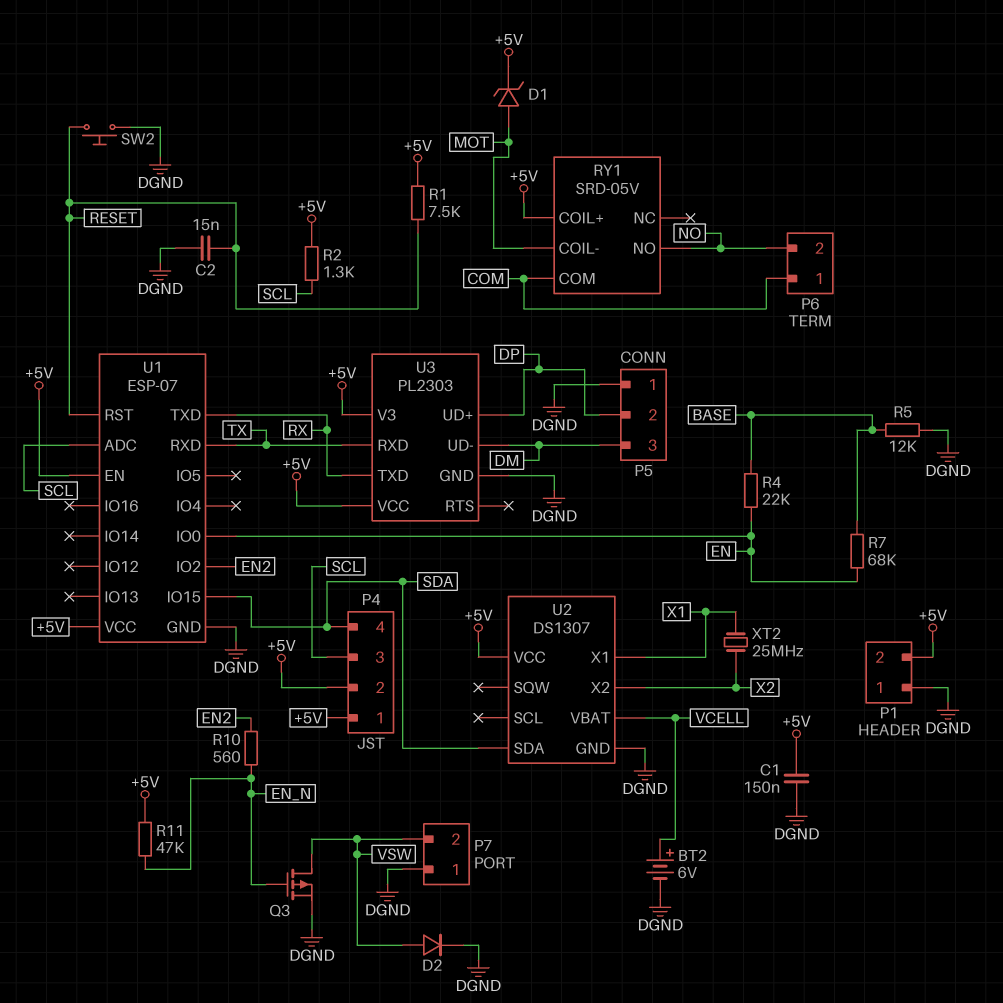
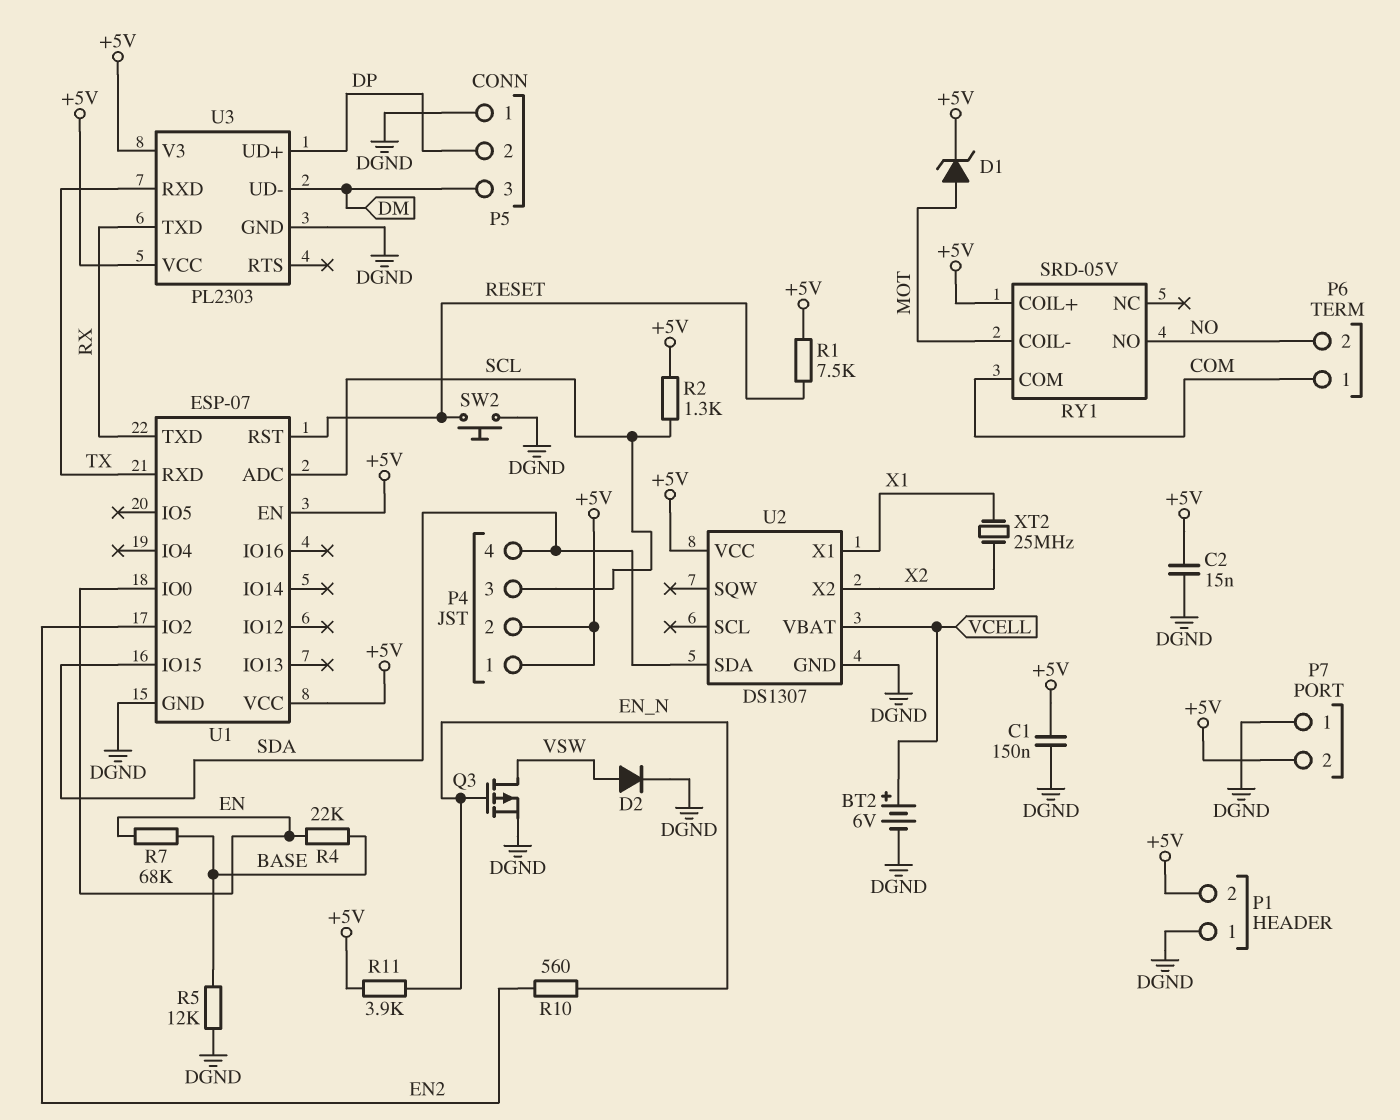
C2: 15nF (DGND, RESET) -> 15nF (+5V, DGND)
P7 pin 2: VSW -> +5V
R11: 47k (+5V, EN_N) -> 3.9k (+5V, EN_N)

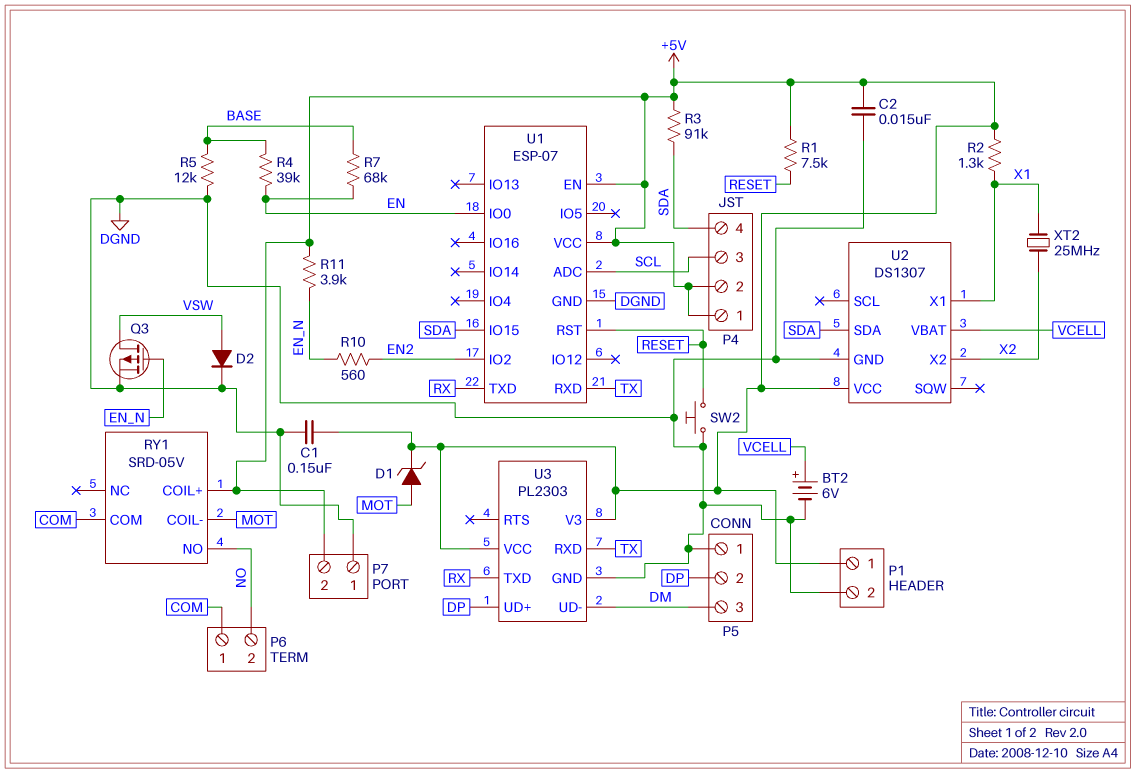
P1 pin 1: DGND -> +5V
P1 pin 2: +5V -> DGND
R2: 1.3k (+5V, SCL) -> 1.3k (+5V, X1)
R3: none -> 91k (+5V, SDA)
R4: 22k (BASE, EN) -> 39k (BASE, EN)

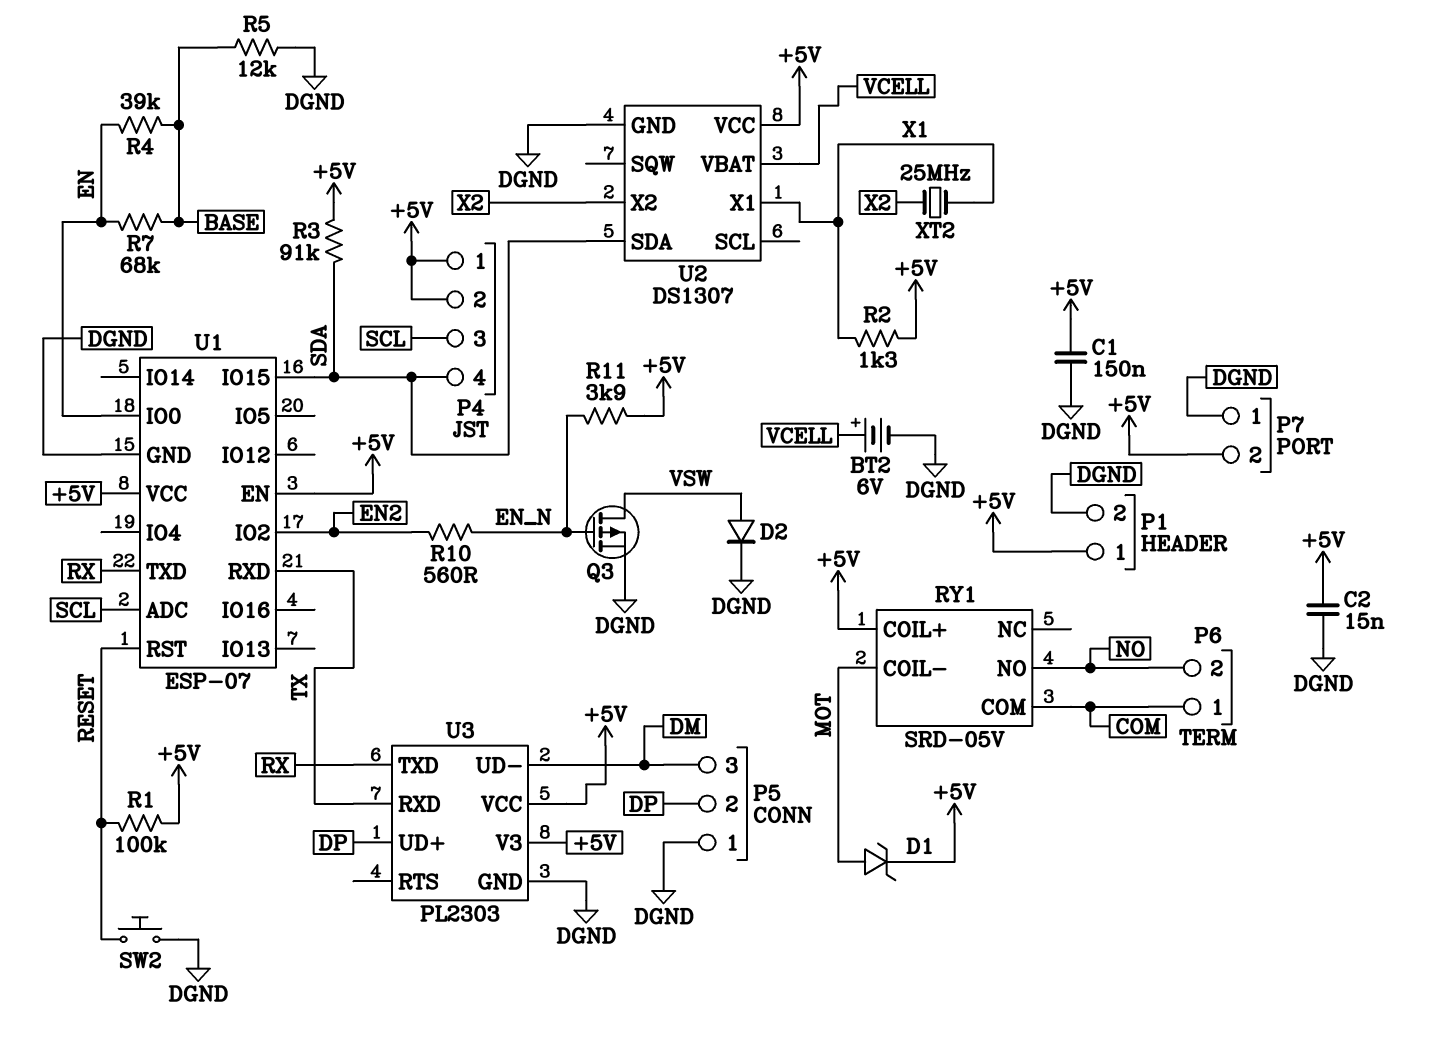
R1: 7.5k (+5V, RESET) -> 100k (+5V, RESET)

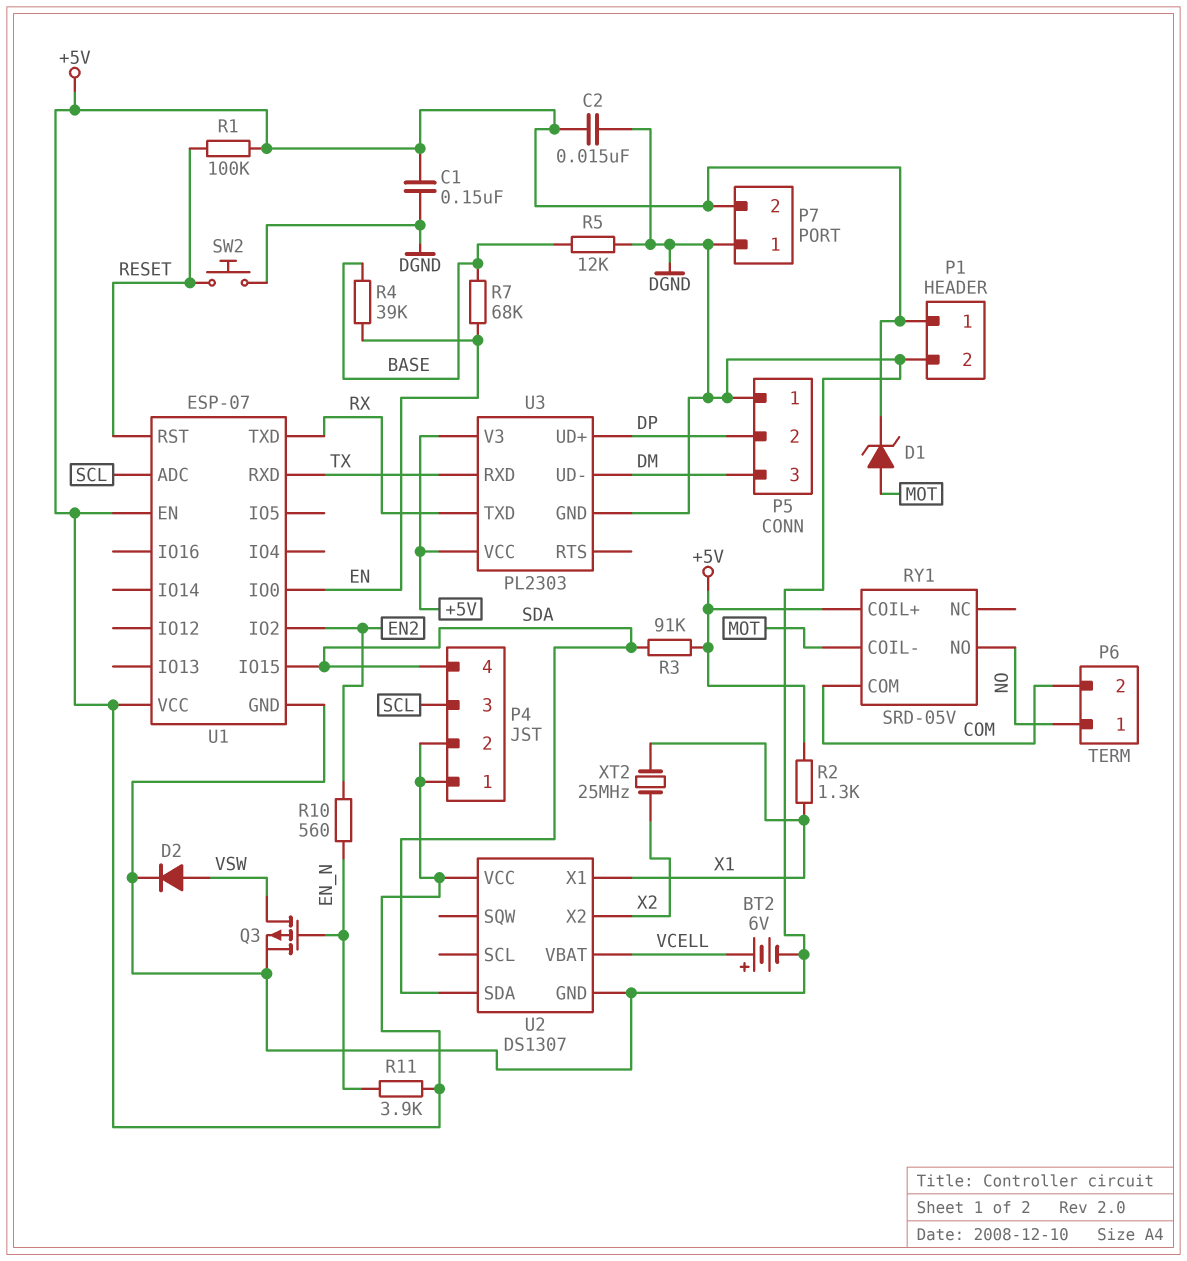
P6 pin 1: COM -> NO
P6 pin 2: NO -> COM

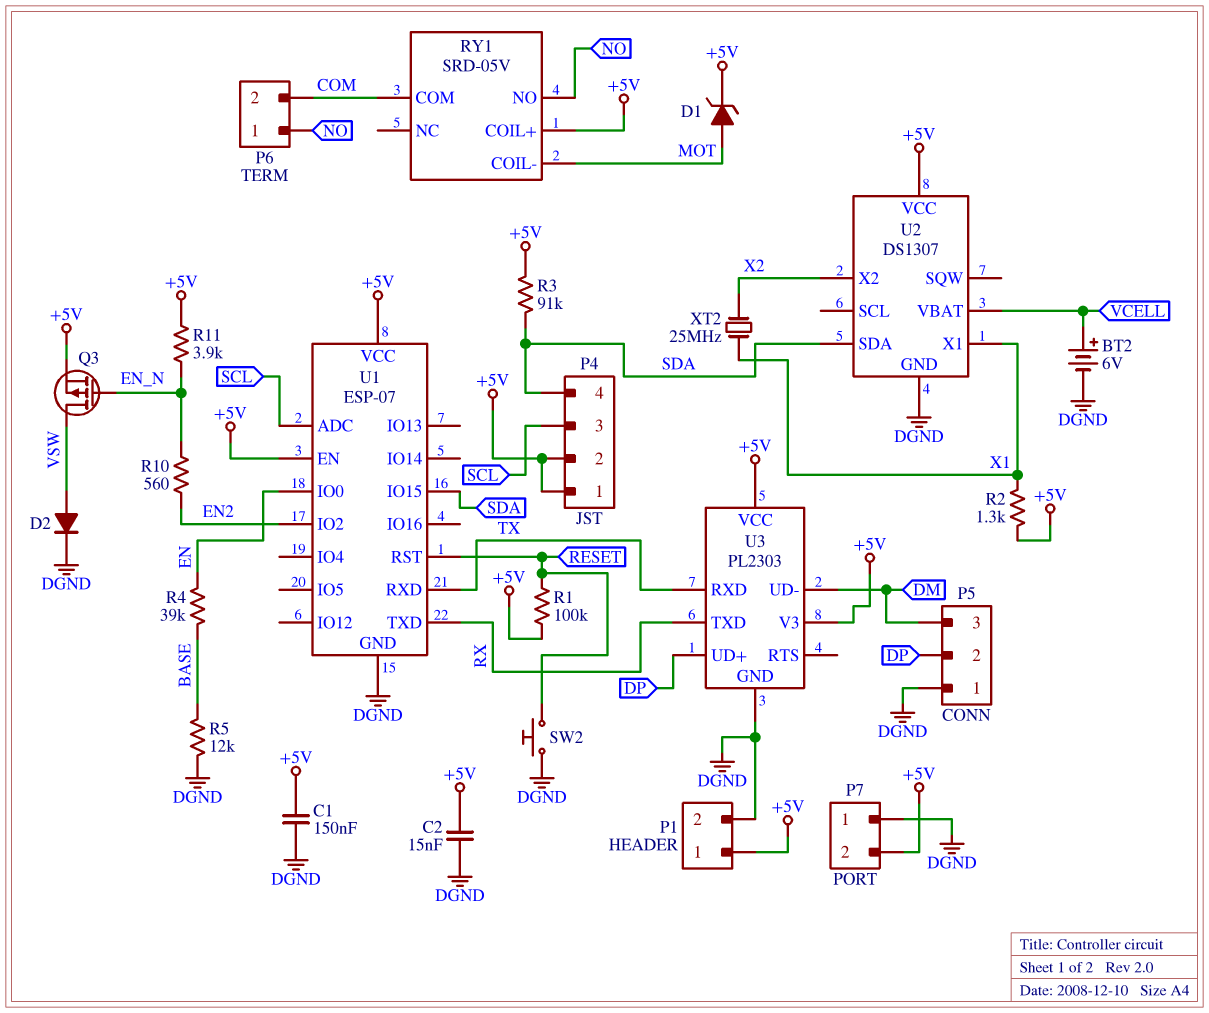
Q3: PMOS (G EN_N, D VSW, S DGND) -> PMOS (G EN_N, D VSW, S +5V)
R7: 68k (BASE, EN) -> none

